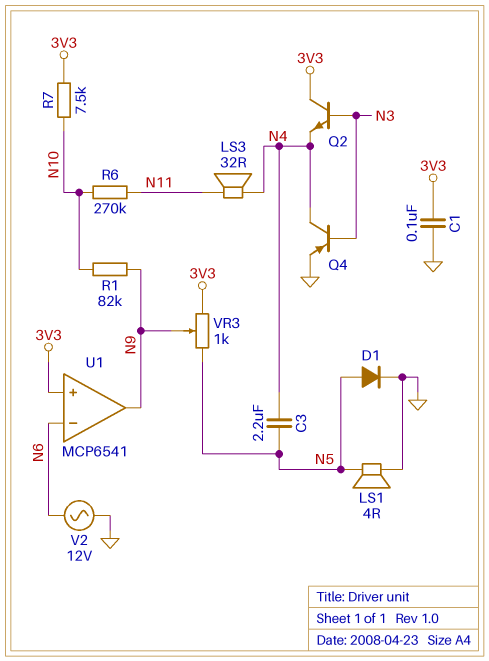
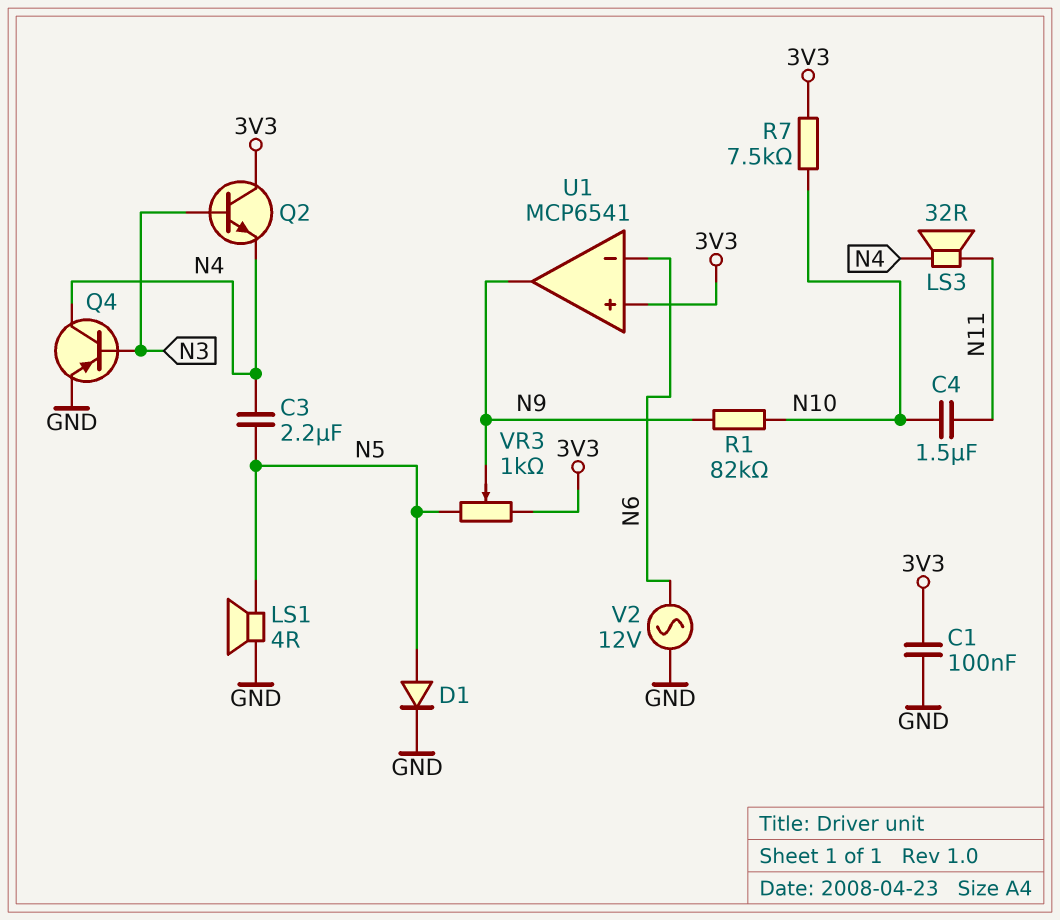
C4: none -> 1.5uF (N10, N11)
R6: 270k (N10, N11) -> none

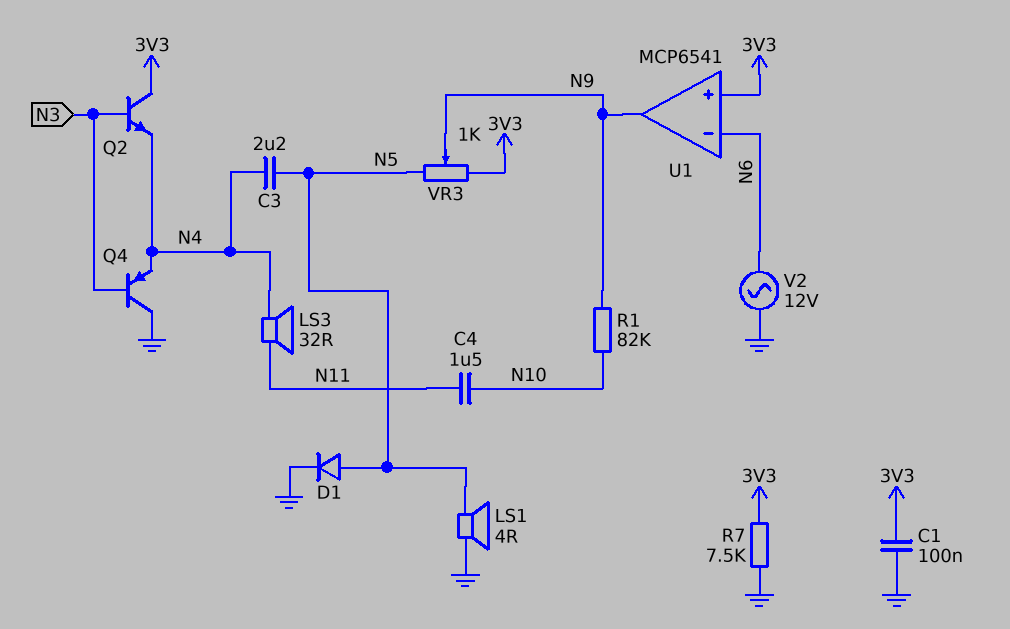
Q4: PNP (B N3, C N4, E GND) -> PNP (B N3, C GND, E N4)
R7: 7.5k (3V3, N10) -> 7.5k (3V3, GND)

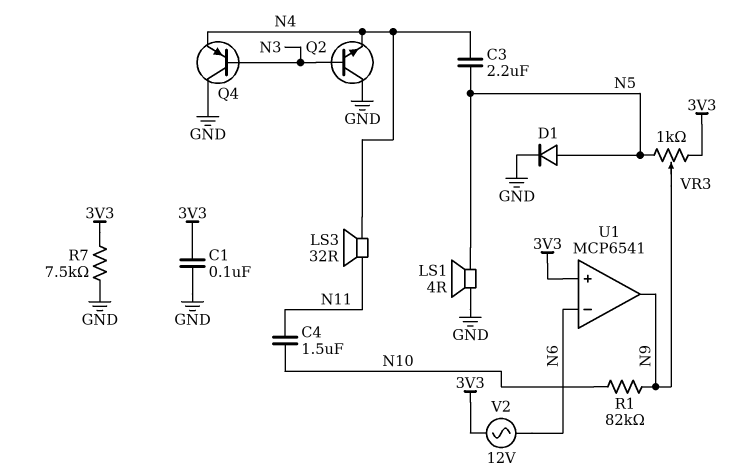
Q2: NPN (B N3, C 3V3, E N4) -> NPN (B N3, C GND, E N4)
V2: AC 12V (GND, N6) -> AC 12V (3V3, N6)

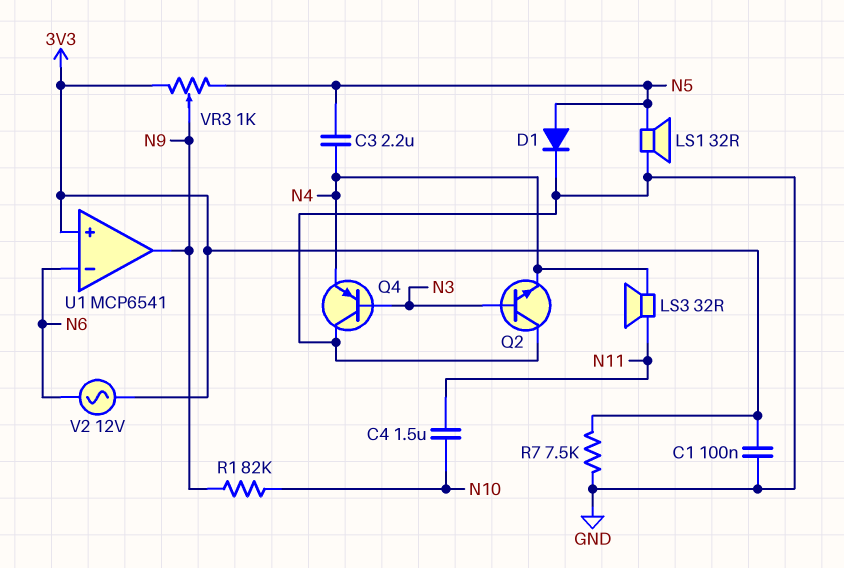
LS1: speaker 4R (GND, N5) -> speaker 32R (GND, N5)

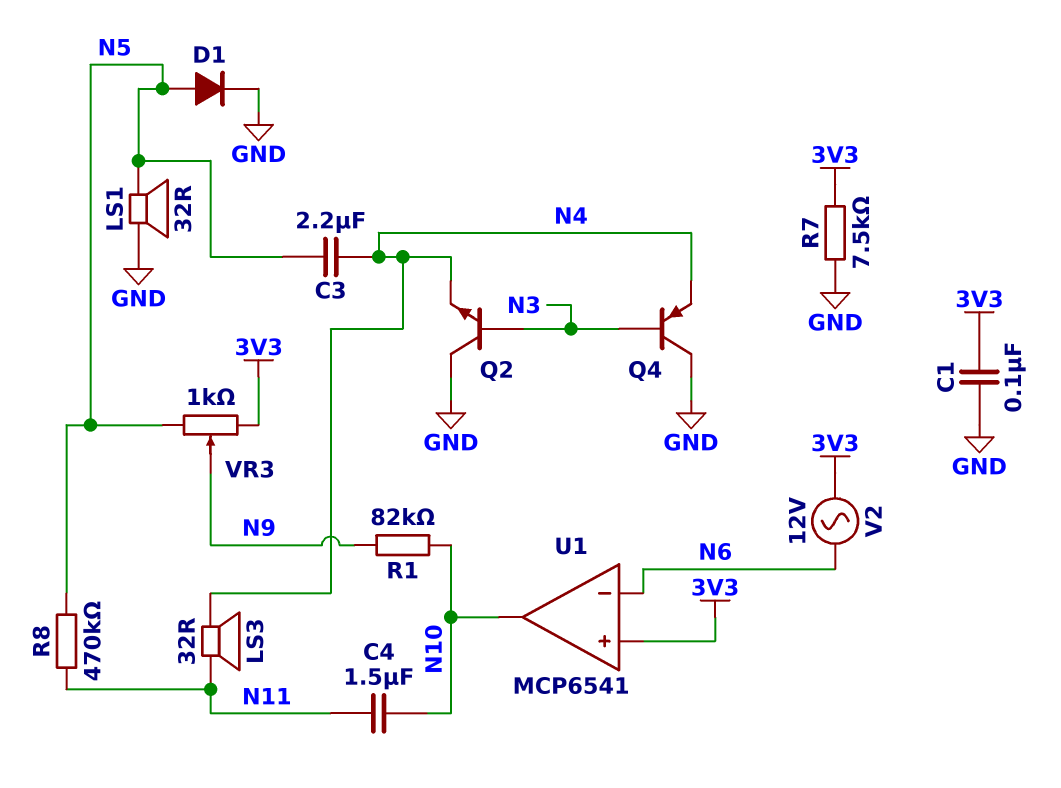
R8: none -> 470k (N5, N11)
U1 pin out: N9 -> N10

